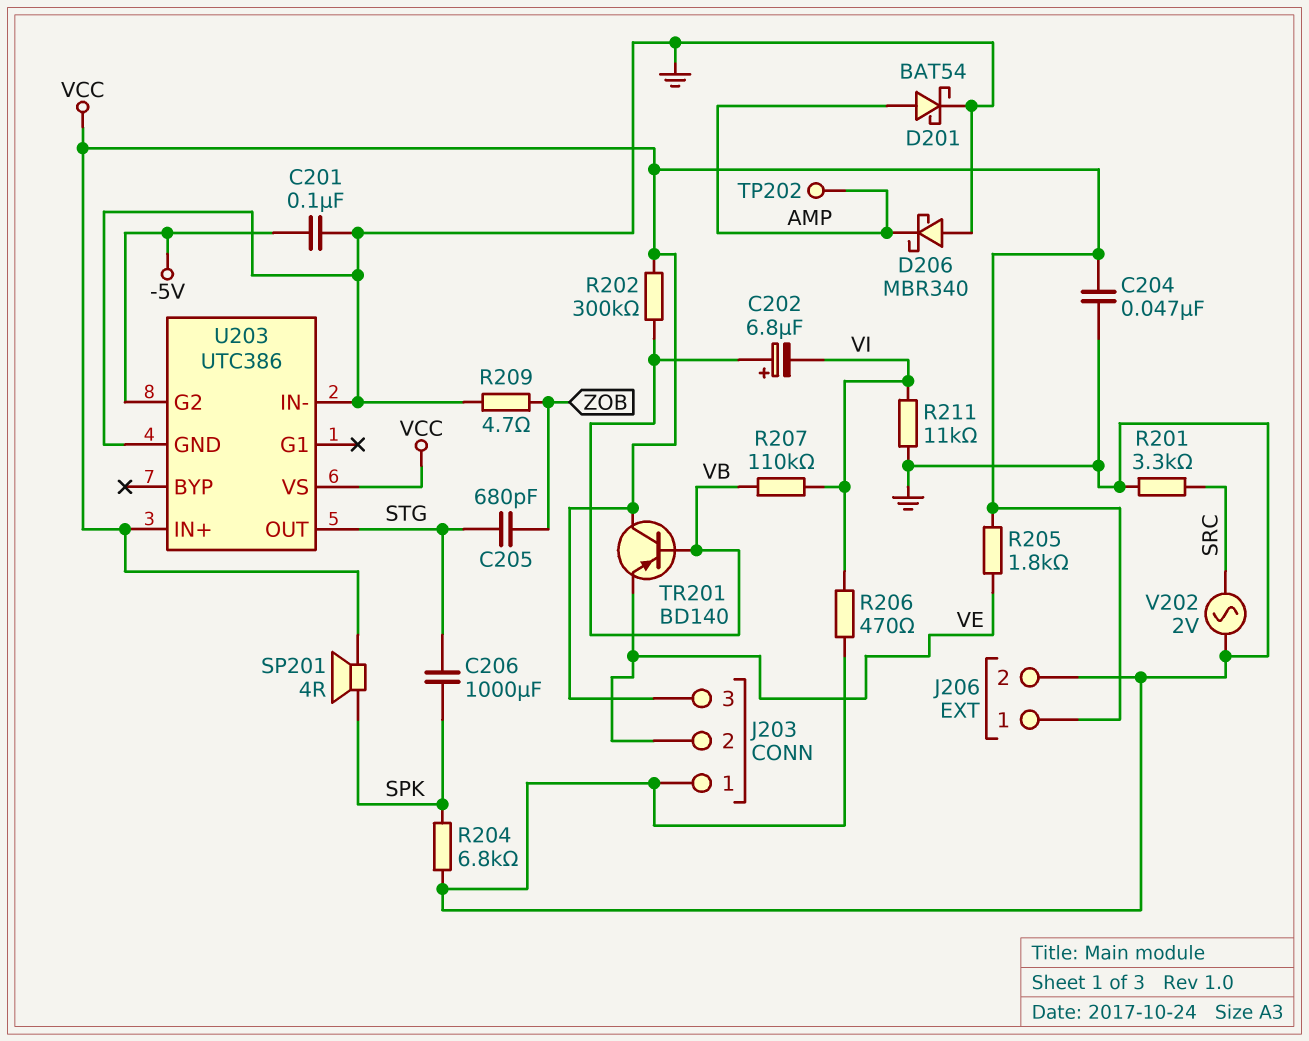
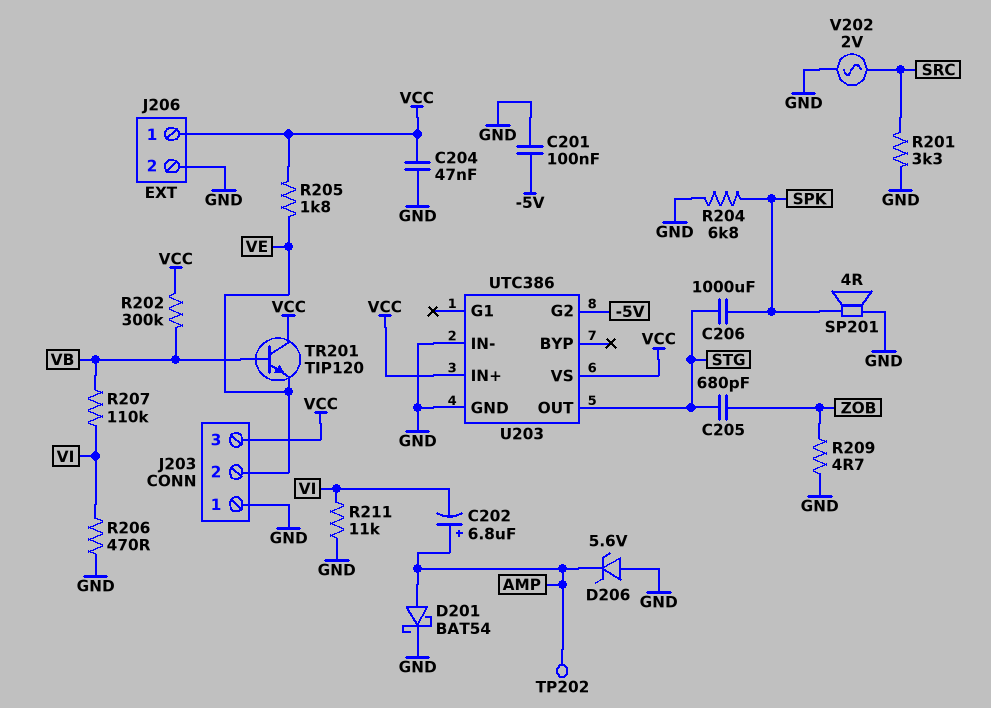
C202: 6.8uF (plus VB, minus VI) -> 6.8uF (plus AMP, minus VI)
D206: schottky MBR340 (A GND, K AMP) -> zener 5.6V (A GND, K AMP)
SP201: speaker 4R (SPK, VCC) -> speaker 4R (GND, SPK)
TR201: PNP BD140 (B VB, C VCC, E VE) -> NPN TIP120 (B VB, C VCC, E VE)

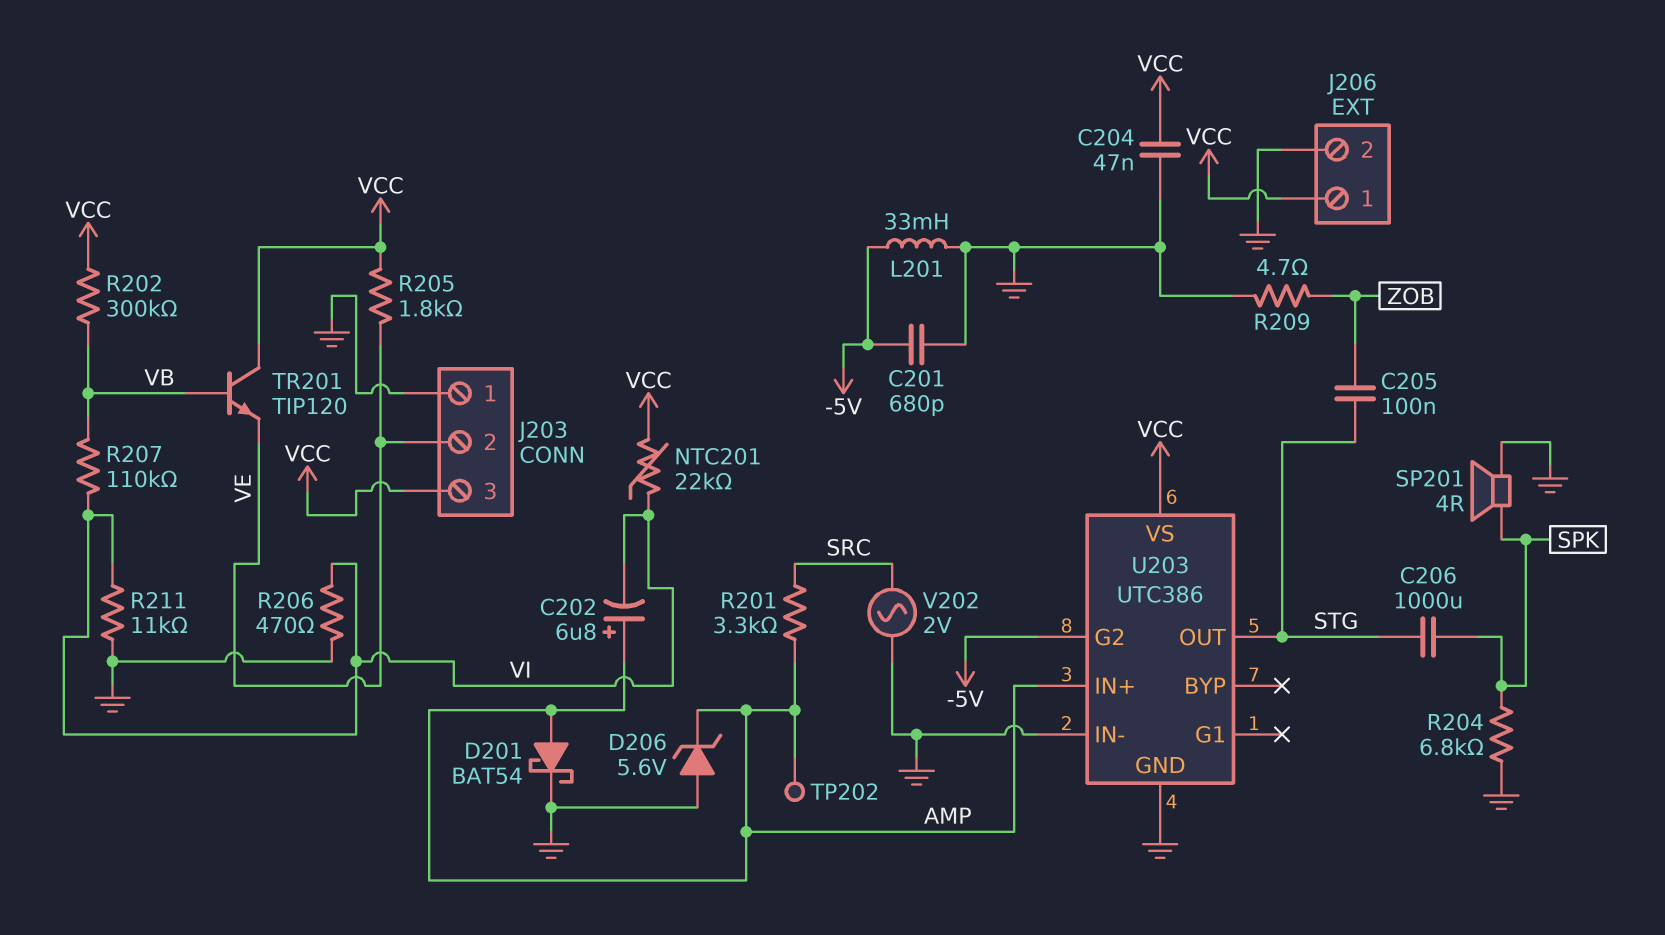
C201: 100nF (-5V, GND) -> 680pF (-5V, GND)
C205: 680pF (STG, ZOB) -> 100nF (STG, ZOB)
L201: none -> 33mH (-5V, GND)
NTC201: none -> 22k (VCC, VI)
R201: 3.3k (GND, SRC) -> 3.3k (AMP, SRC)
U203 pin IN+: VCC -> AMP

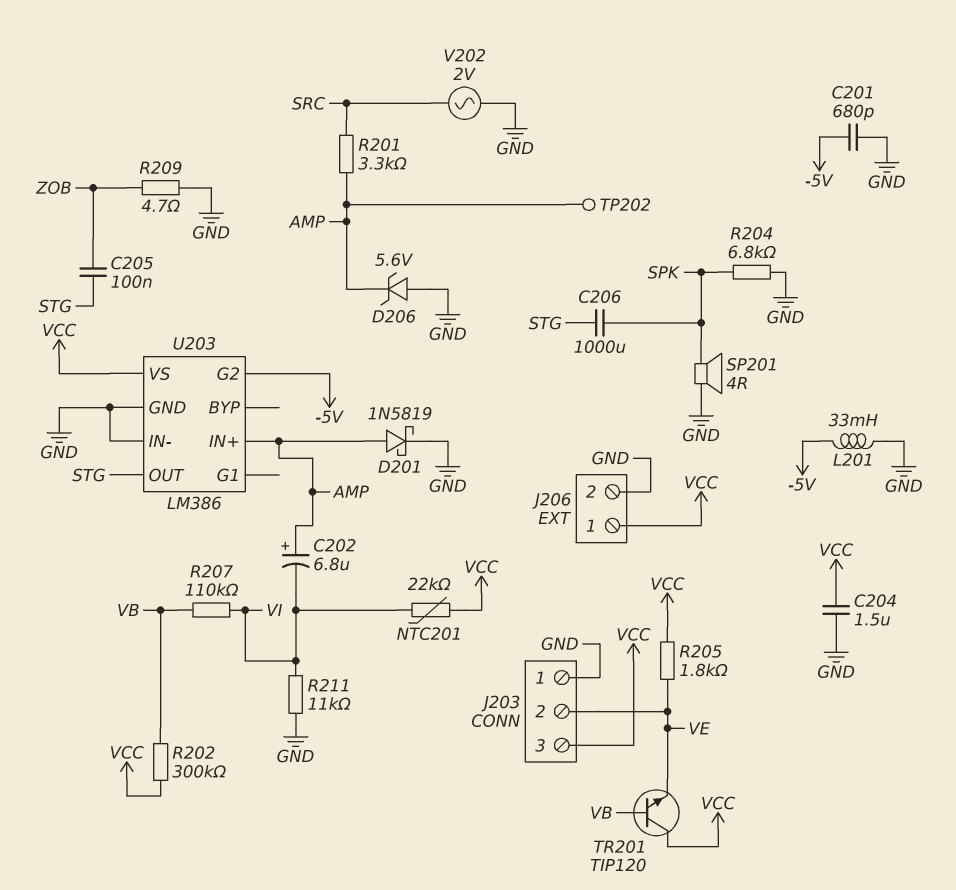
C204: 47nF (GND, VCC) -> 1.5uF (GND, VCC)
D201: schottky BAT54 (A AMP, K GND) -> schottky 1N5819 (A AMP, K GND)
R206: 470 (GND, VI) -> none
U203: UTC386 -> LM386

